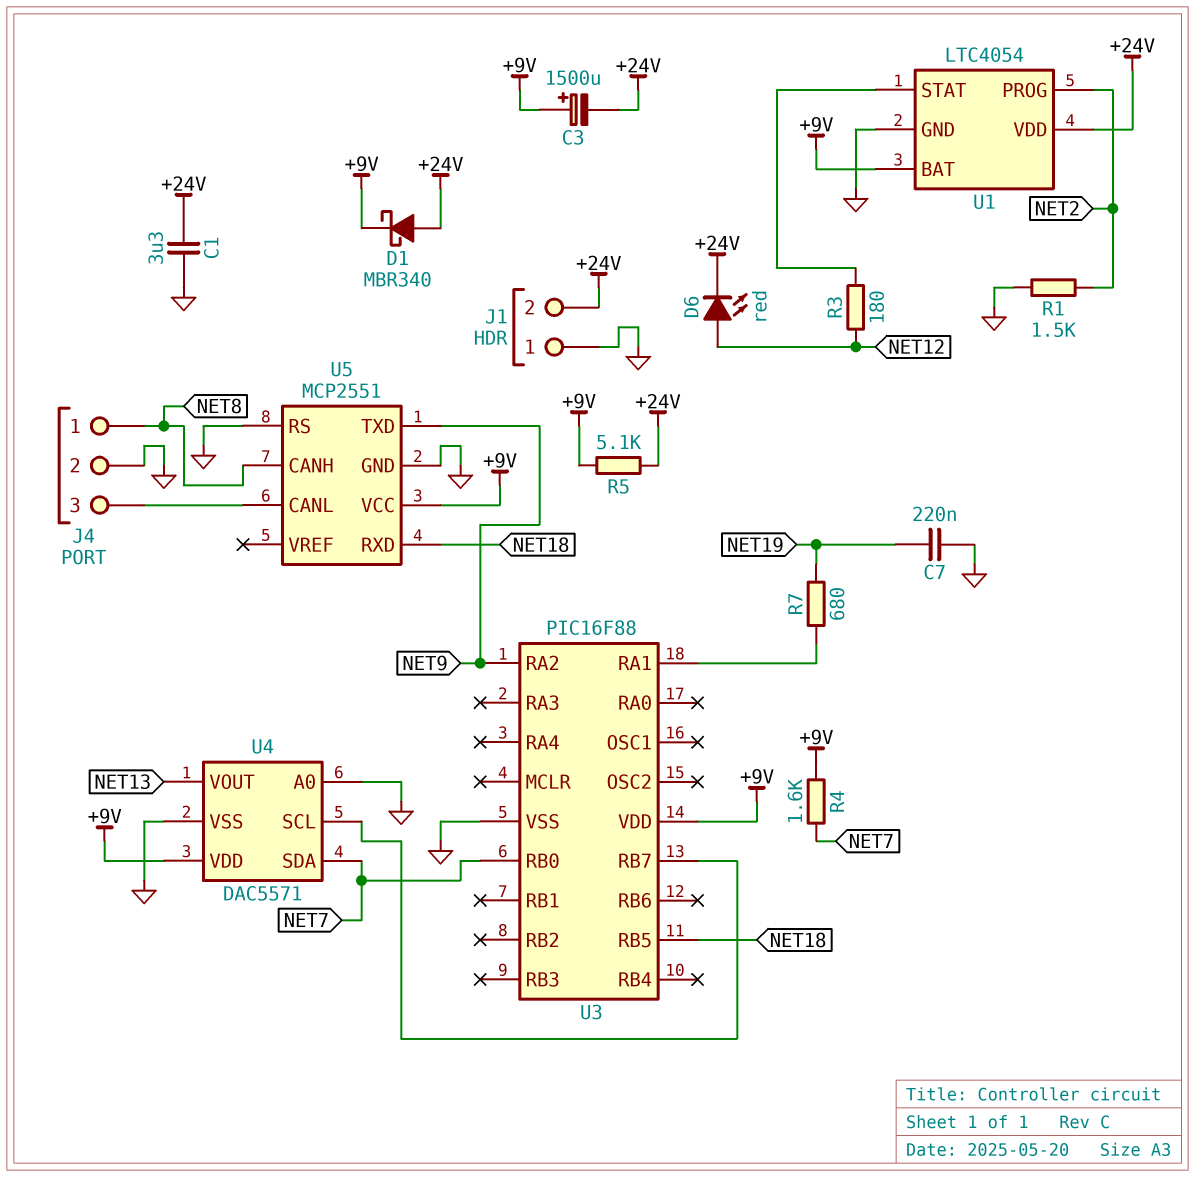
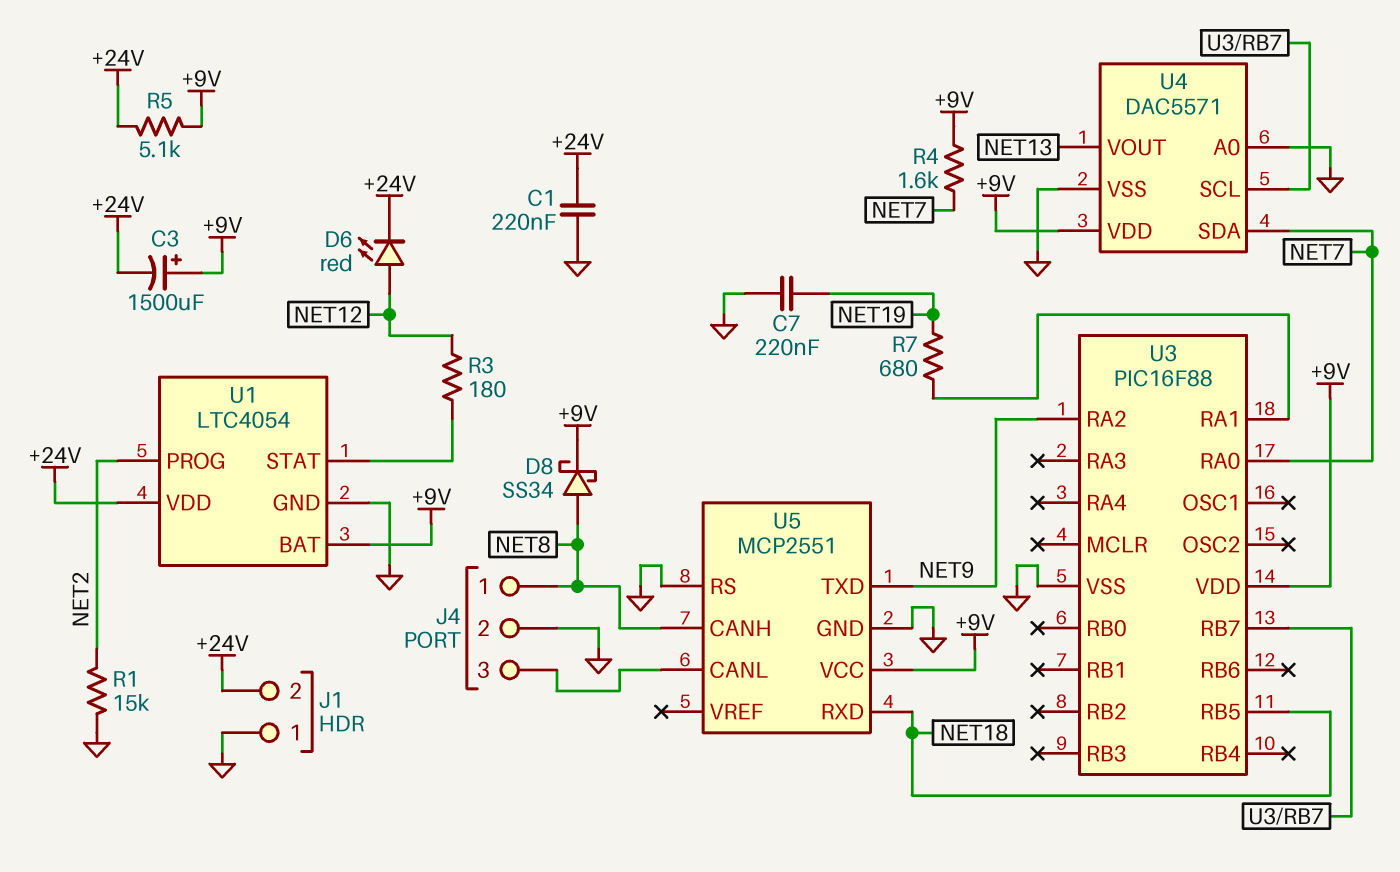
C1: 3.3uF (+24V, GND) -> 220nF (+24V, GND)
D1: schottky MBR340 (A +24V, K +9V) -> none
D8: none -> schottky SS34 (A NET8, K +9V)
R1: 1.5k (GND, NET2) -> 15k (GND, NET2)
U3 pin RA0: none -> NET7
U3 pin RB0: NET7 -> none

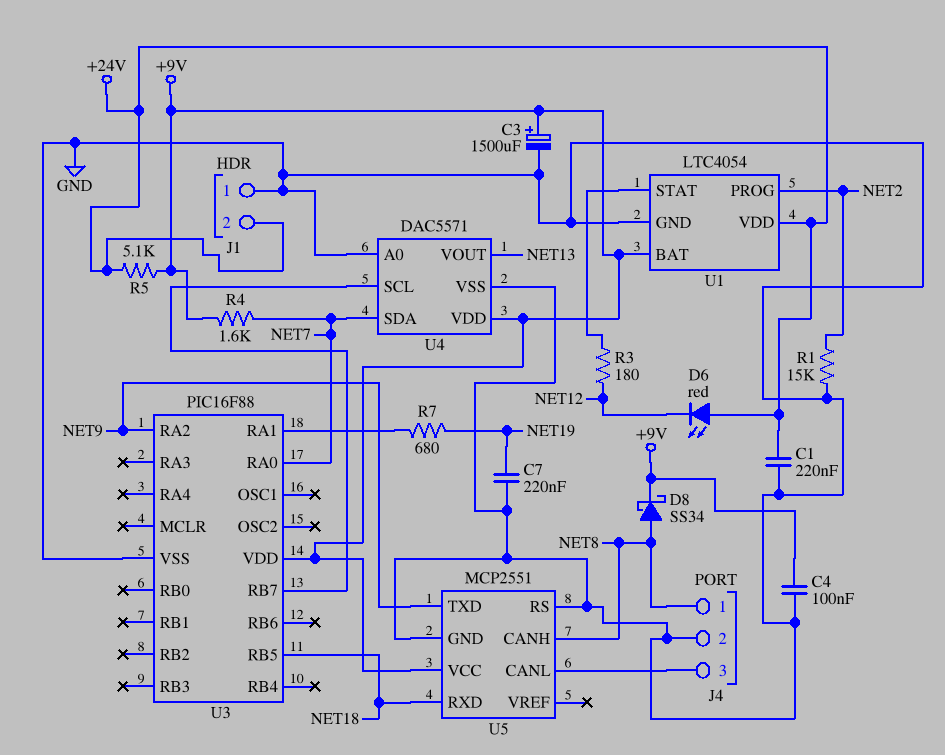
C3: 1500uF (plus +9V, minus +24V) -> 1500uF (plus +9V, minus GND)
C4: none -> 100nF (+9V, GND)
D6: LED red (A NET12, K +24V) -> LED red (A +24V, K NET12)

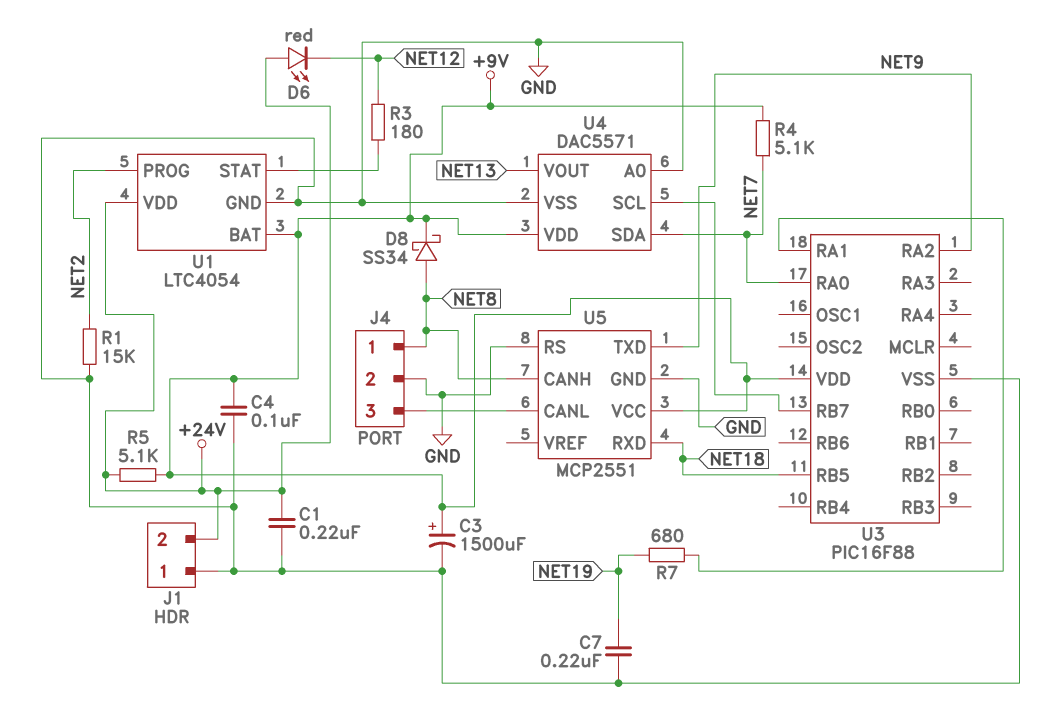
R4: 1.6k (+9V, NET7) -> 5.1k (+9V, NET7)

